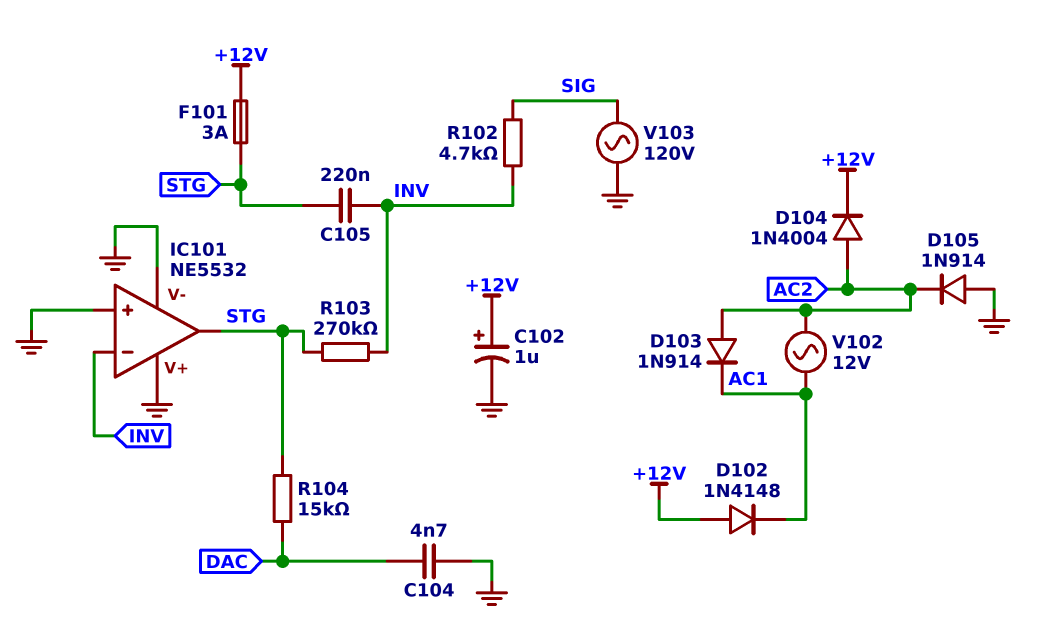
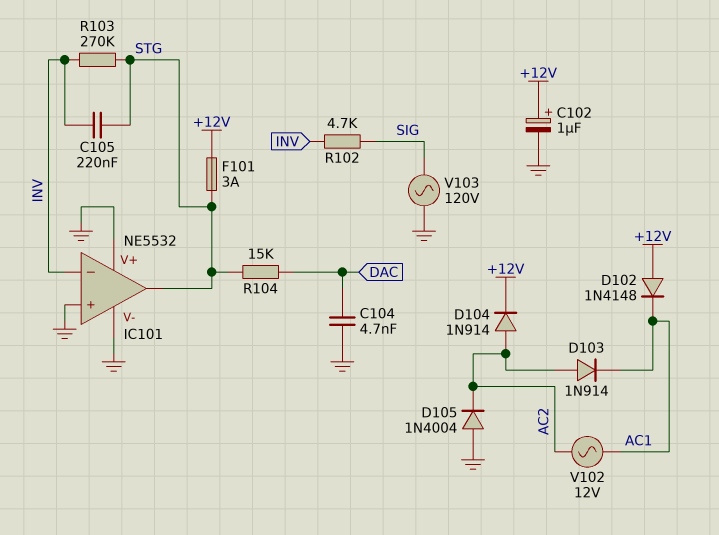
D104: diode 1N4004 (A AC2, K +12V) -> diode 1N914 (A AC2, K +12V)
D105: diode 1N914 (A GND, K AC2) -> diode 1N4004 (A GND, K AC2)

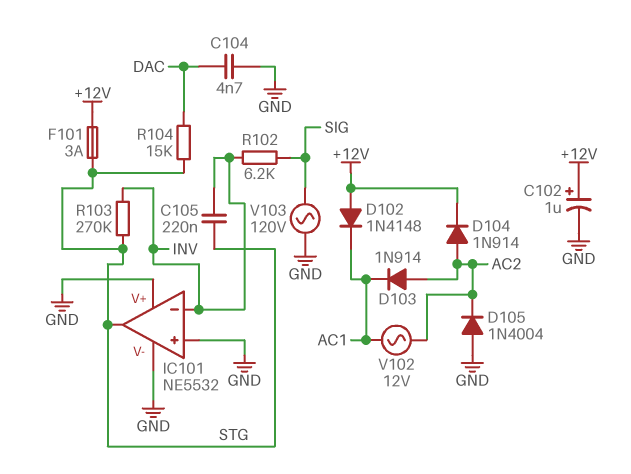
R102: 4.7k (INV, SIG) -> 6.2k (INV, SIG)

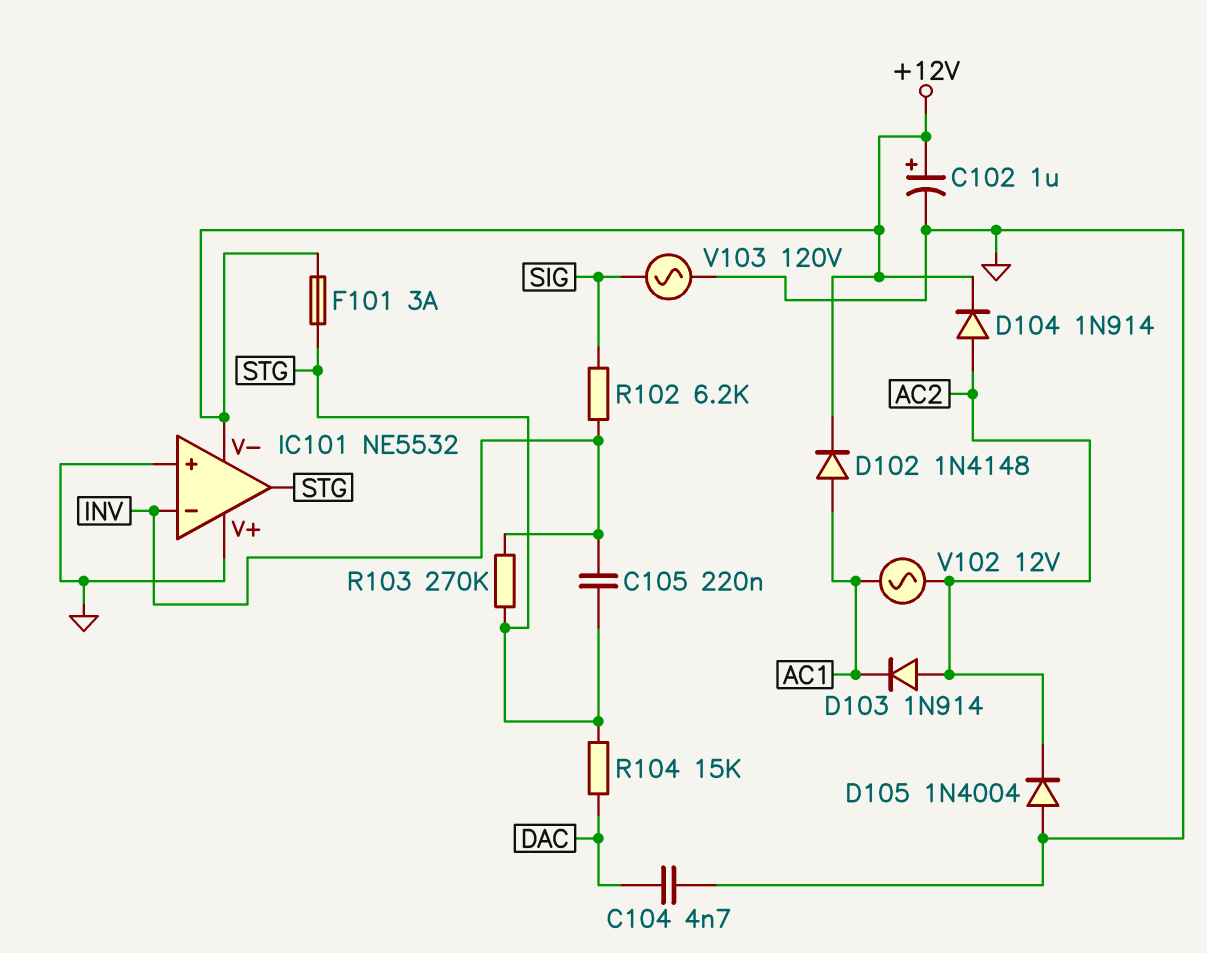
D102: diode 1N4148 (A +12V, K AC1) -> diode 1N4148 (A AC1, K +12V)
IC101 pin V-: GND -> +12V

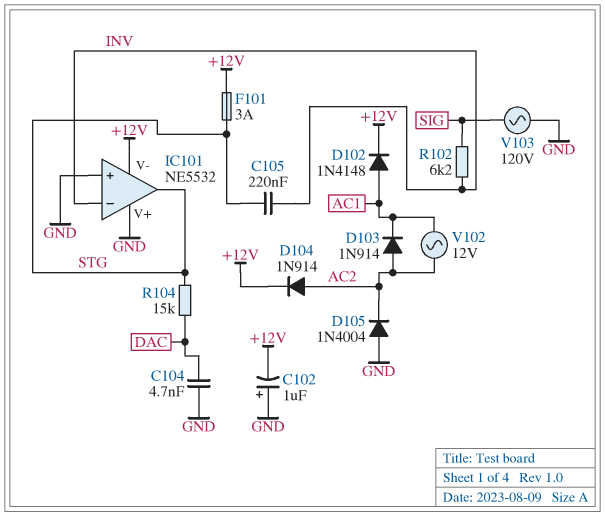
C102: 1uF (plus +12V, minus GND) -> 1uF (plus GND, minus +12V)
R103: 270k (INV, STG) -> none

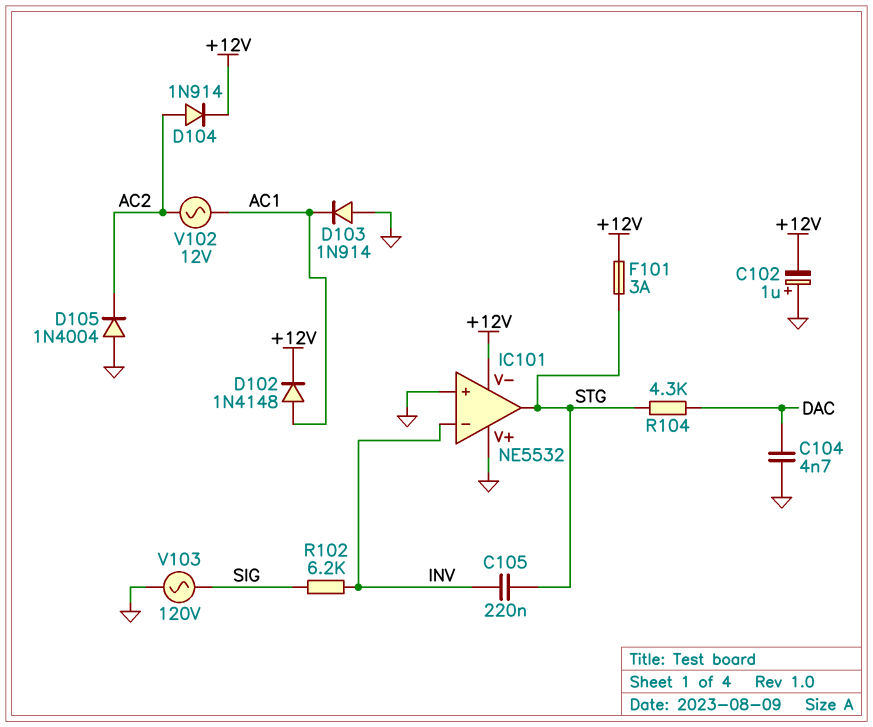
D103: diode 1N914 (A AC2, K AC1) -> diode 1N914 (A GND, K AC1)
R104: 15k (DAC, STG) -> 4.3k (DAC, STG)

